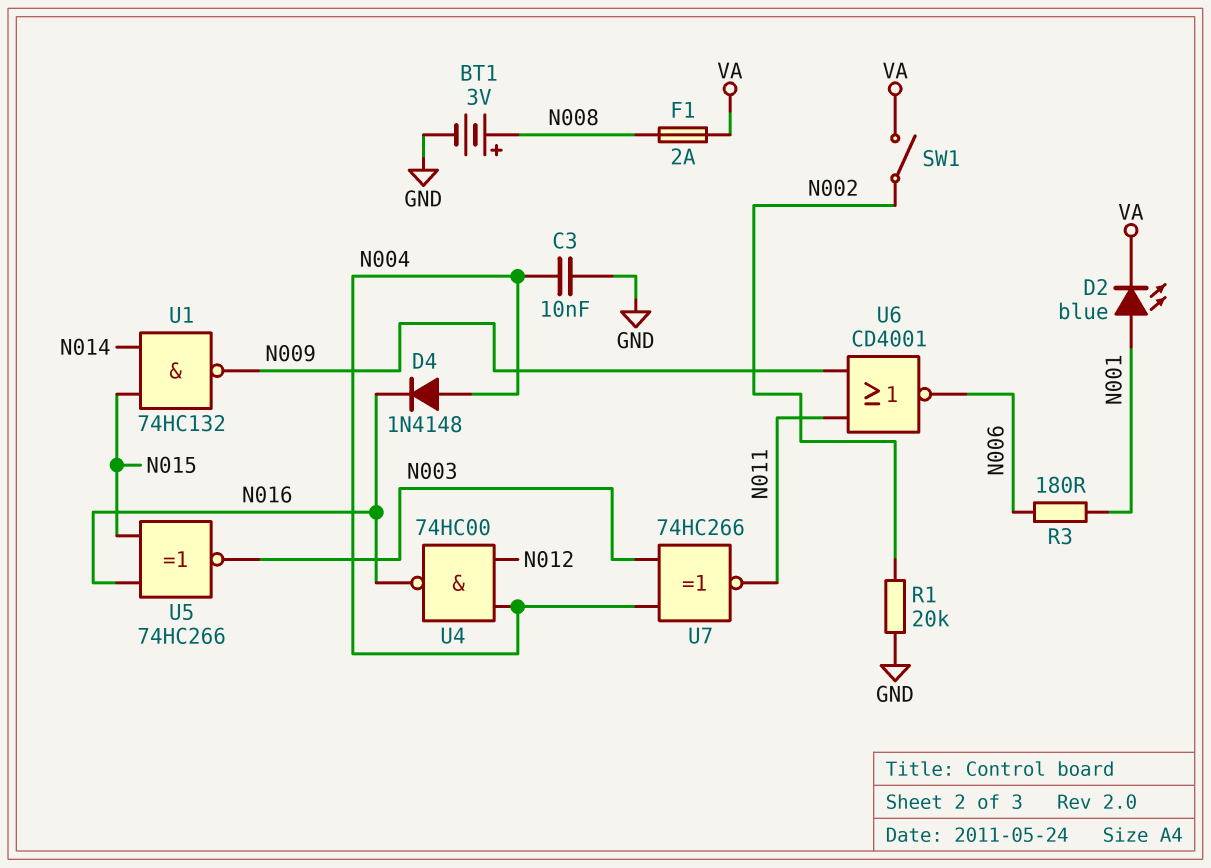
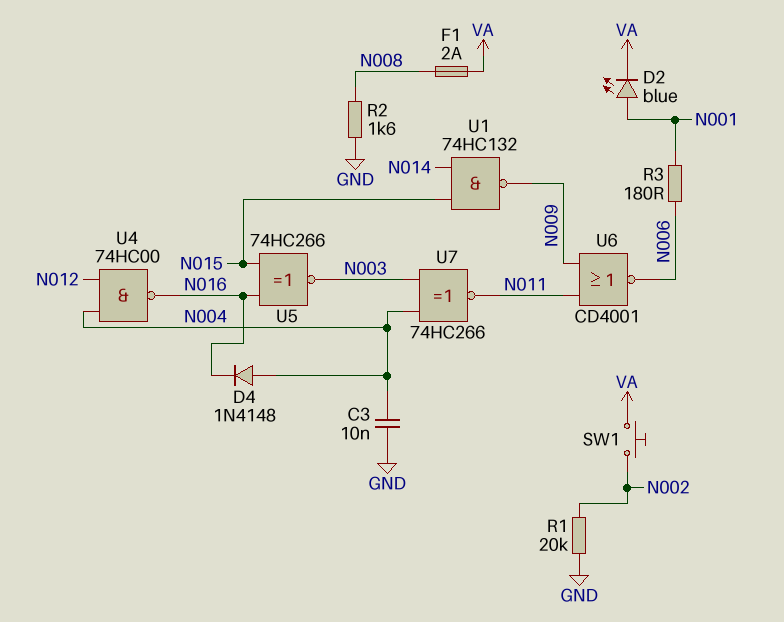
BT1: 3V (plus N008, minus GND) -> none
R2: none -> 1.6k (GND, N008)
SW1: switch (N002, VA) -> button (N002, VA)

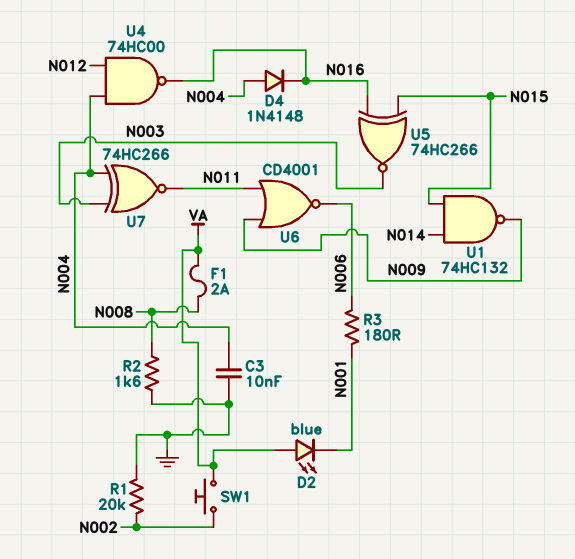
D2: LED blue (A N001, K VA) -> LED blue (A VA, K N001)

